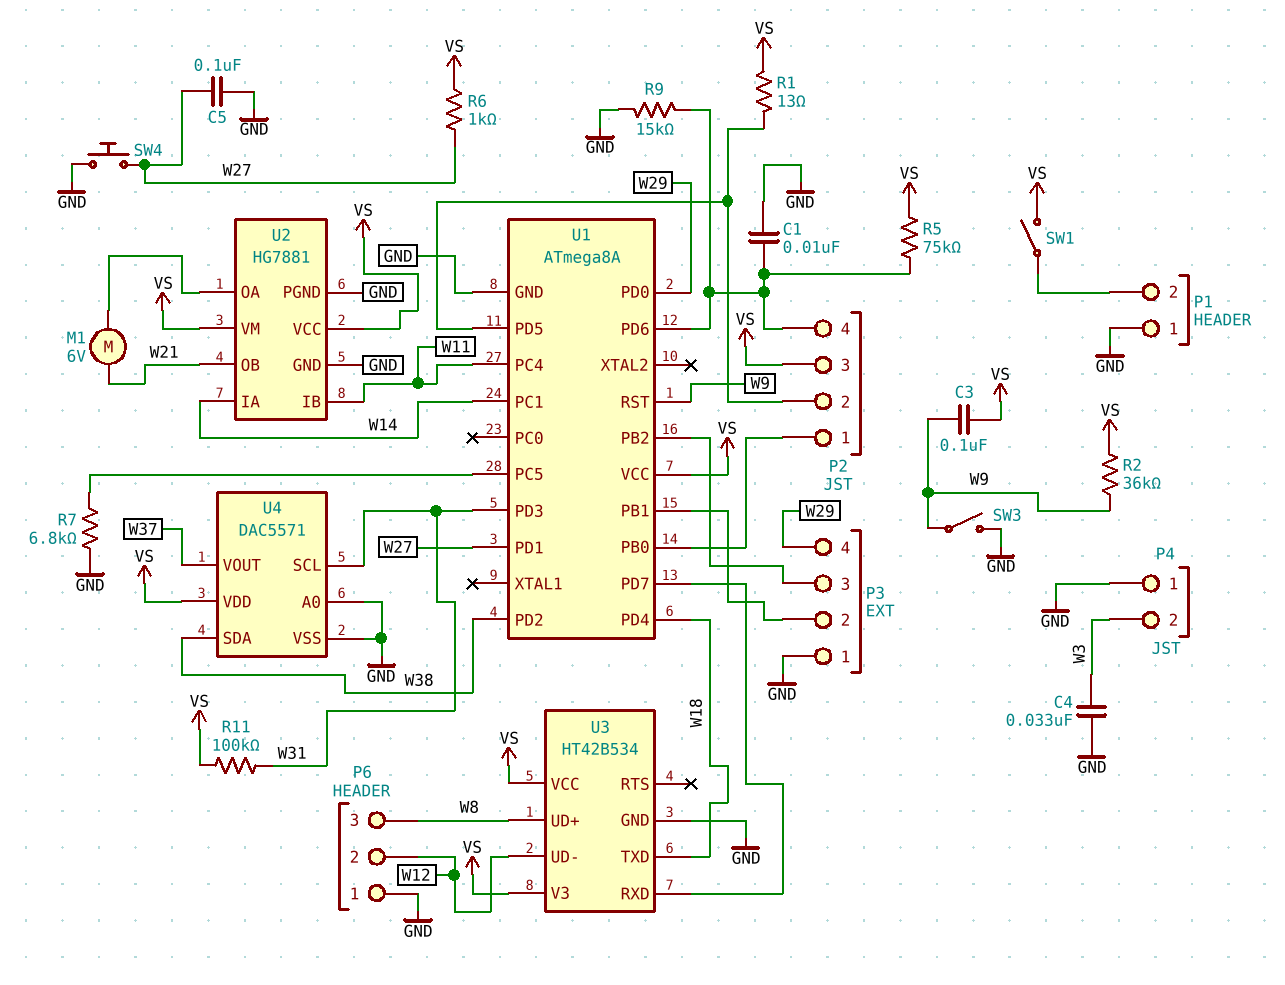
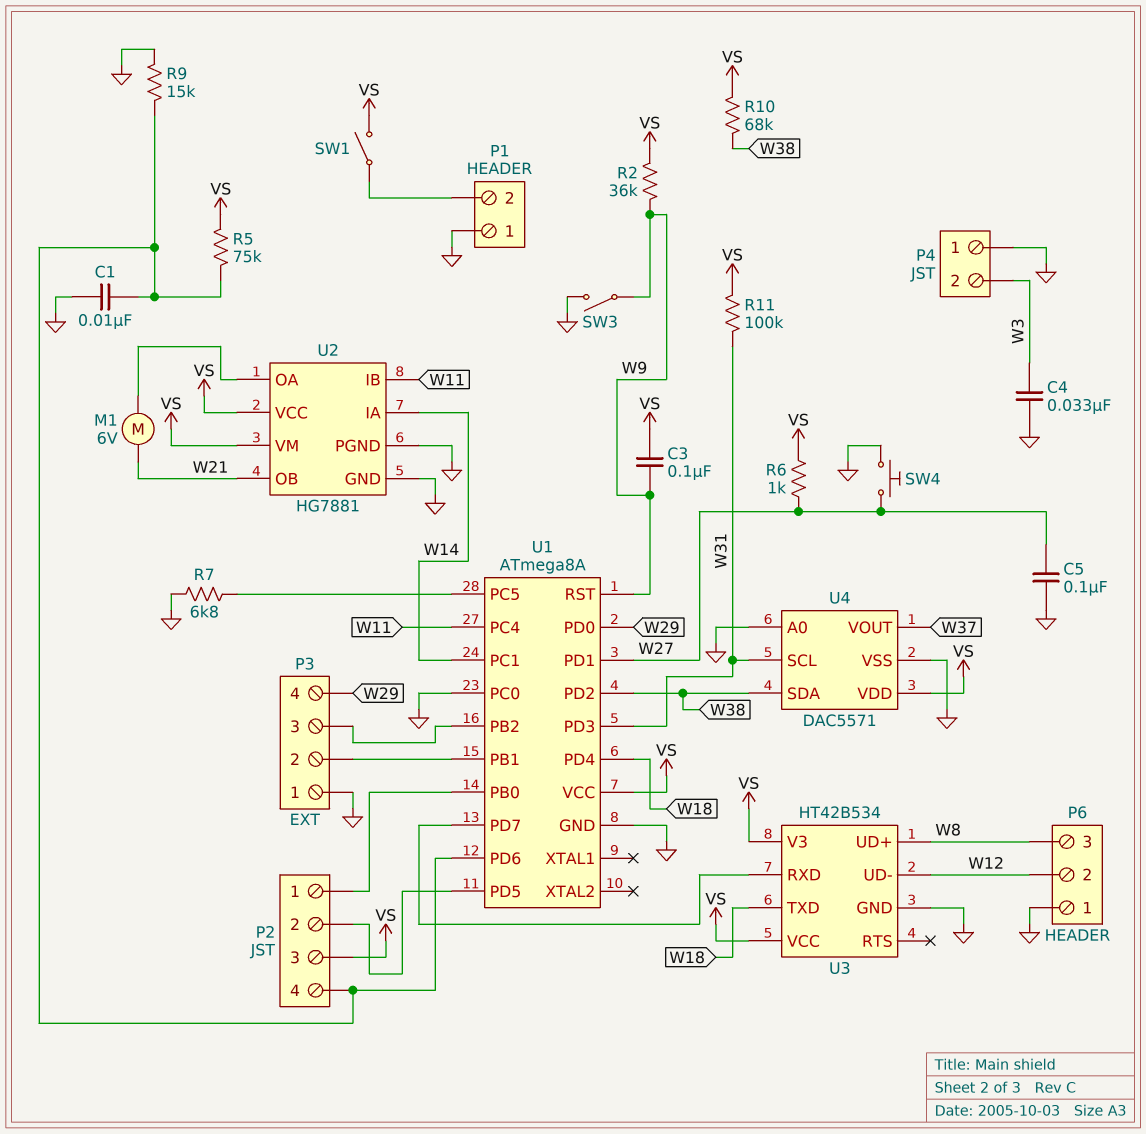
R1: 13 (P2/2, VS) -> none
R10: none -> 68k (VS, W38)
U1 pin PC0: none -> GND

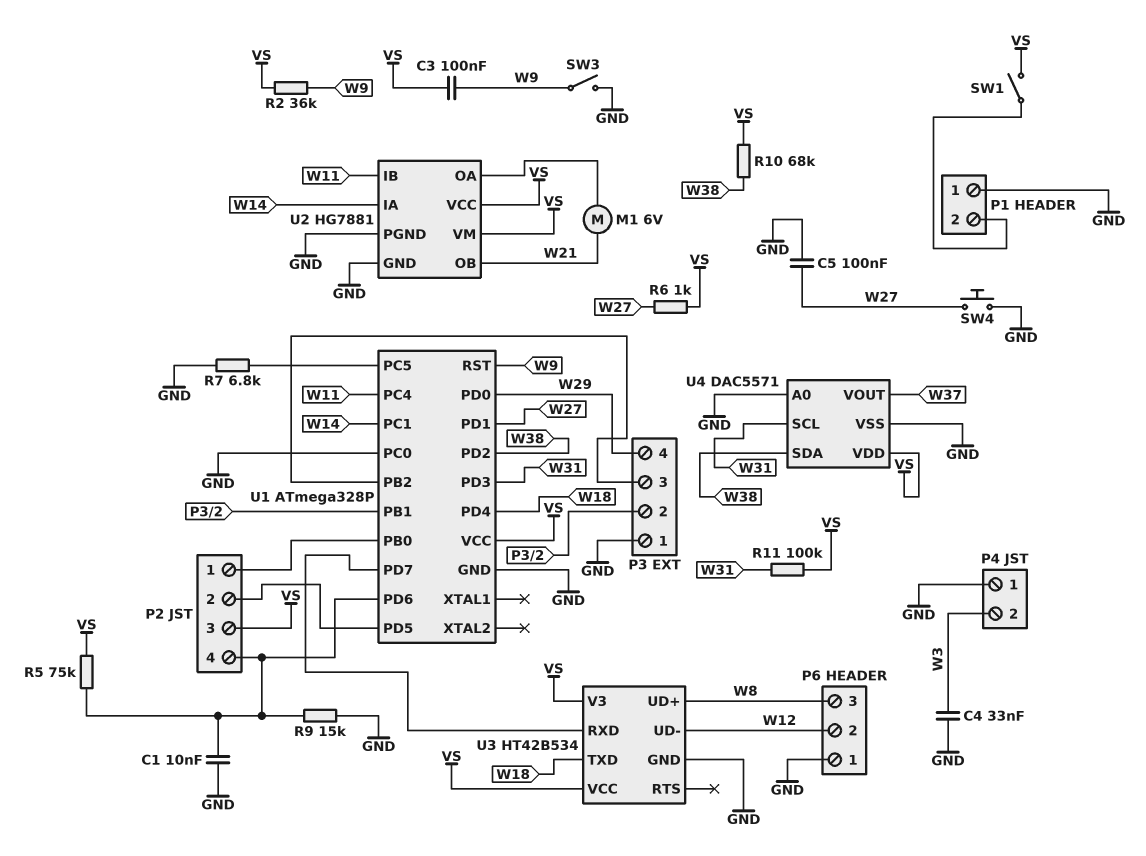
U1: ATmega8A -> ATmega328P

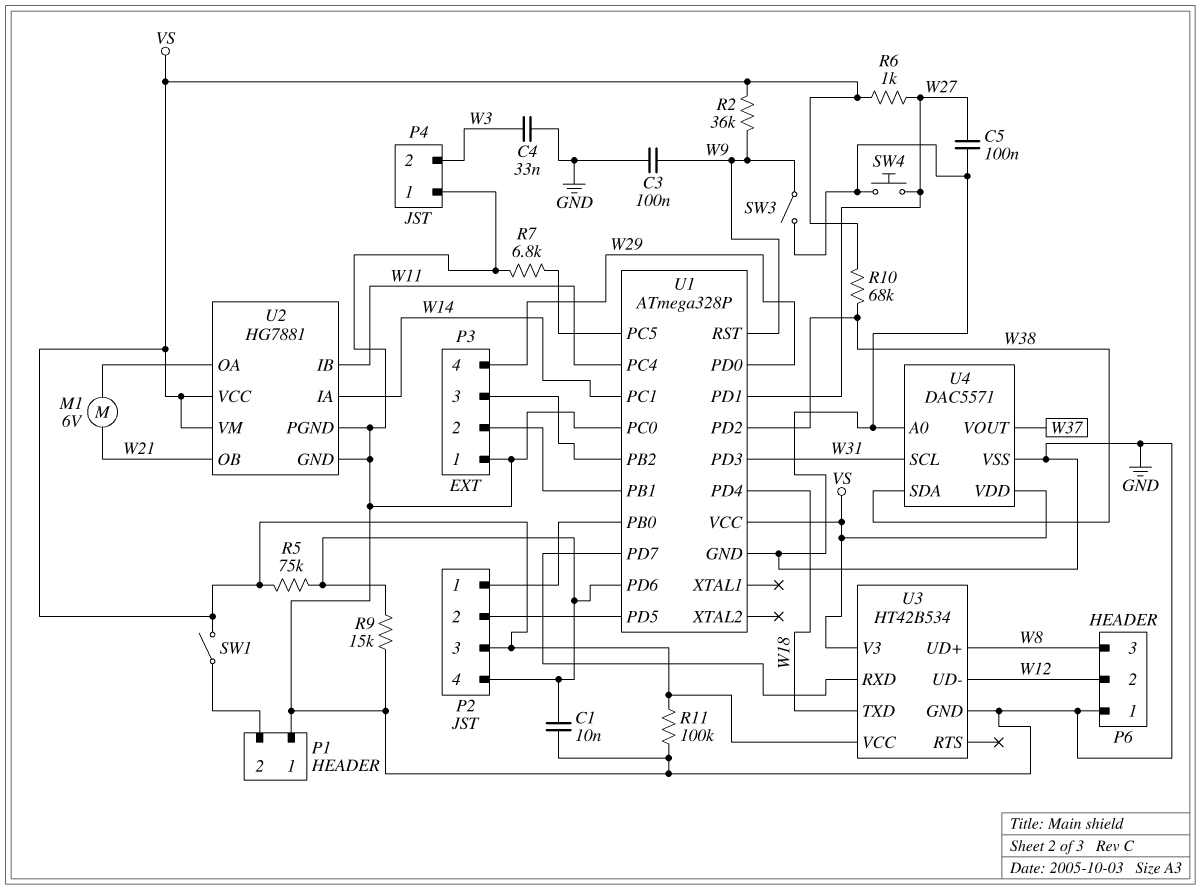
C3: 100nF (VS, W9) -> 100nF (GND, W9)
R11: 100k (VS, W31) -> 100k (GND, VS)

